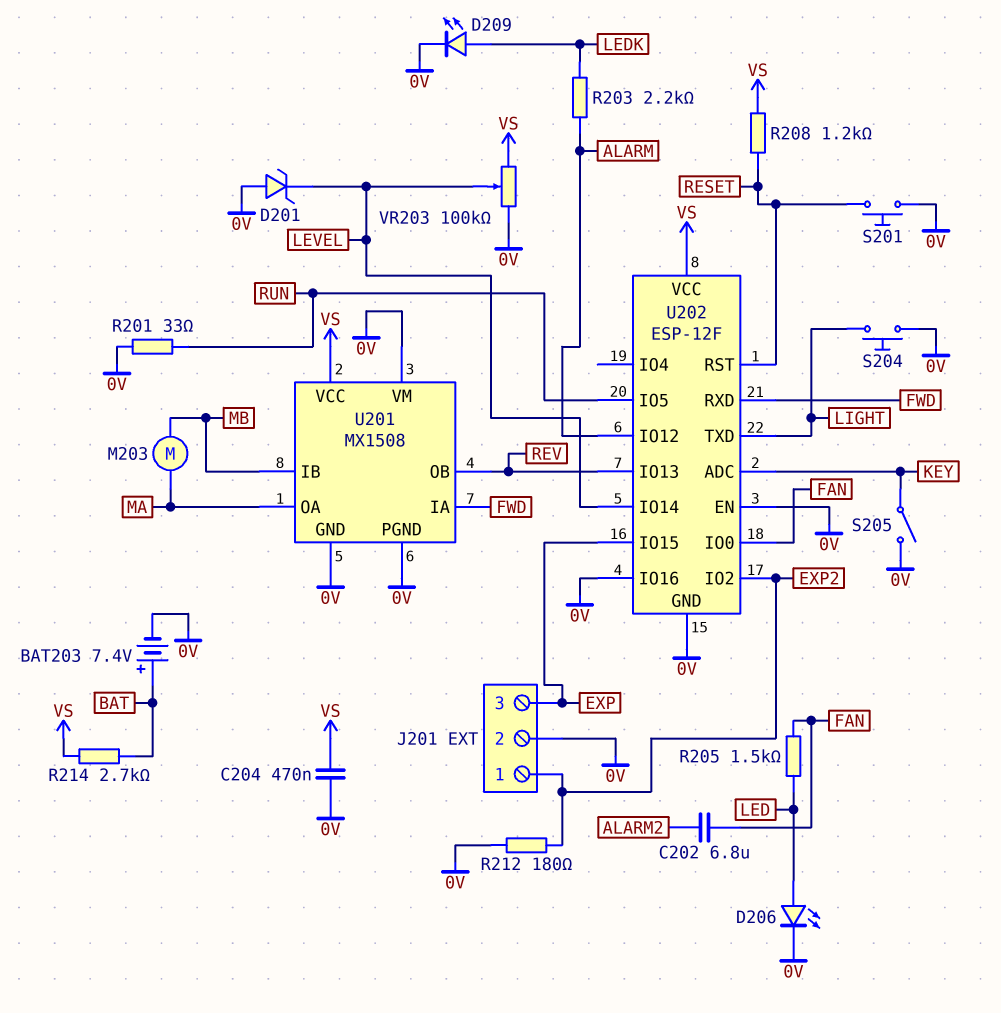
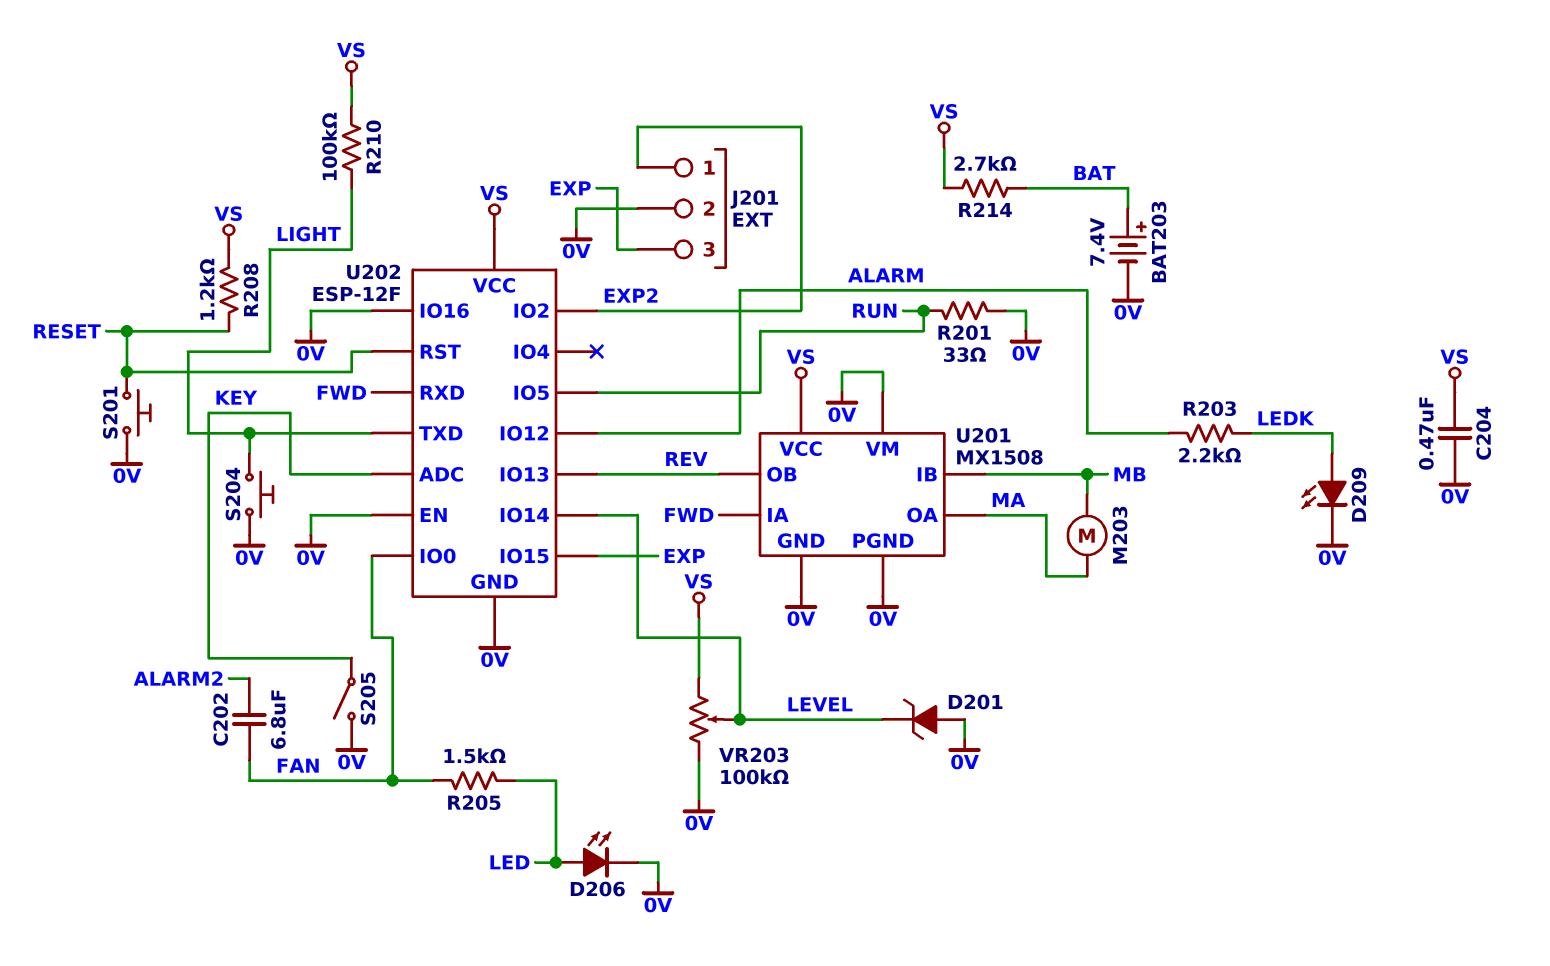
R210: none -> 100k (LIGHT, VS)
R212: 180 (0V, EXP2) -> none

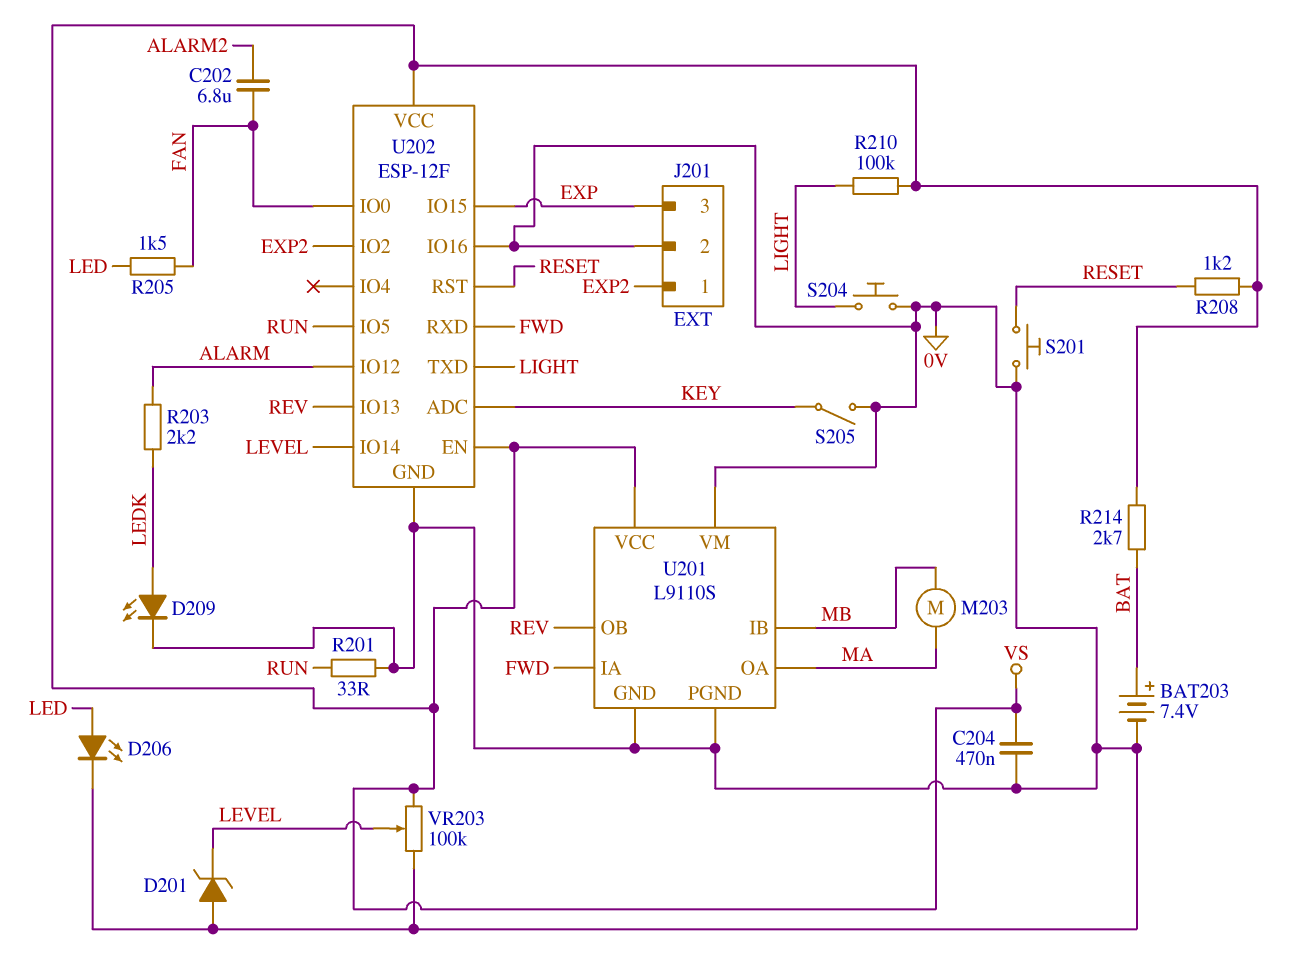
U201: MX1508 -> L9110S
U202 pin EN: 0V -> VS

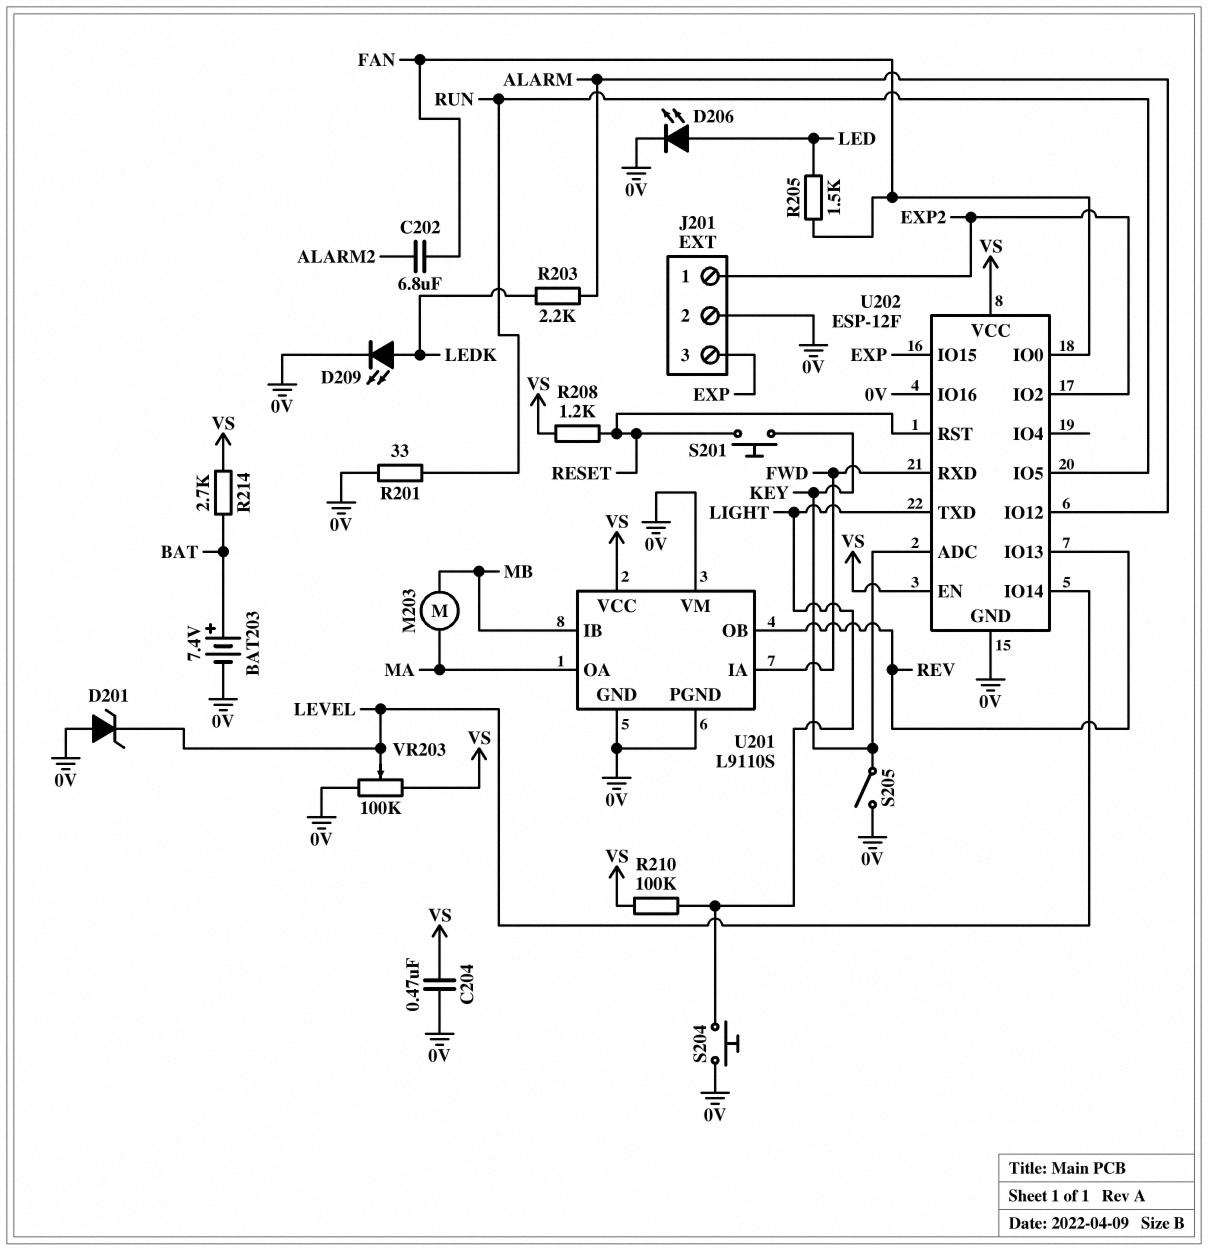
S201: button (0V, RESET) -> button (KEY, RESET)

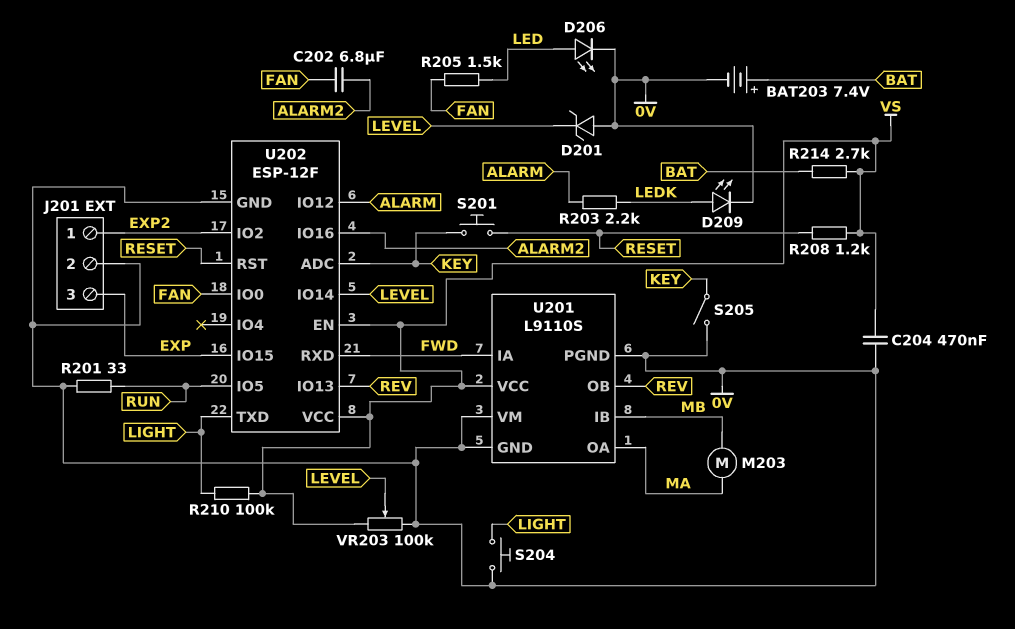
U202 pin IO16: 0V -> ALARM2

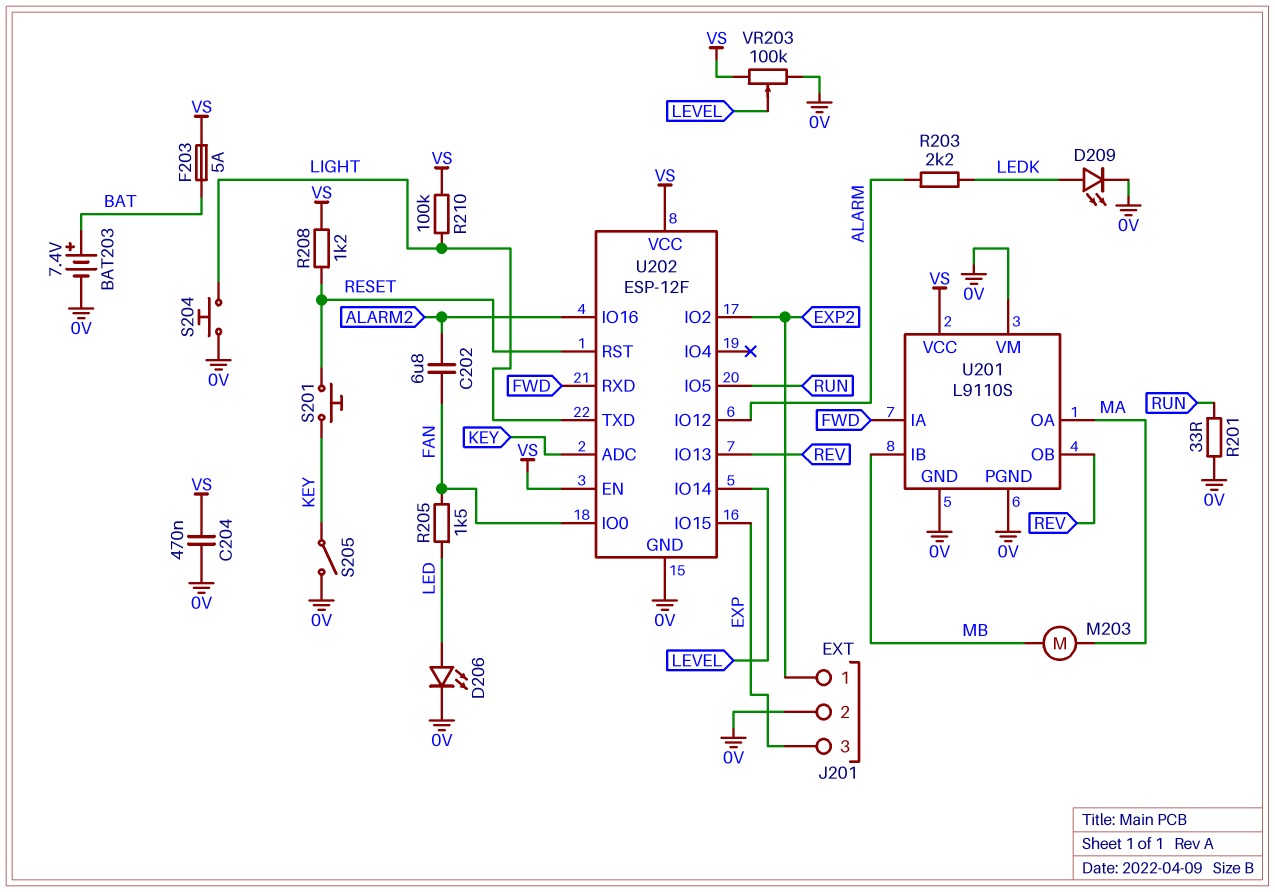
D201: zener (A 0V, K LEVEL) -> none
F203: none -> 5A (BAT, VS)
R214: 2.7k (BAT, VS) -> none

